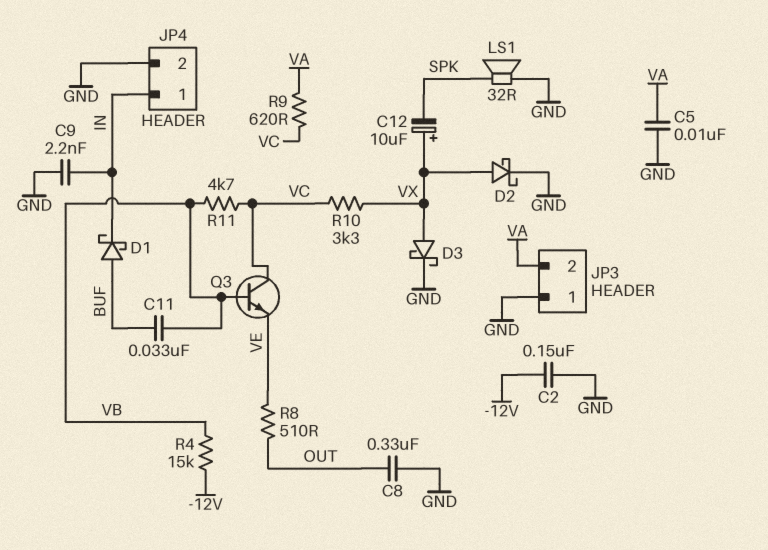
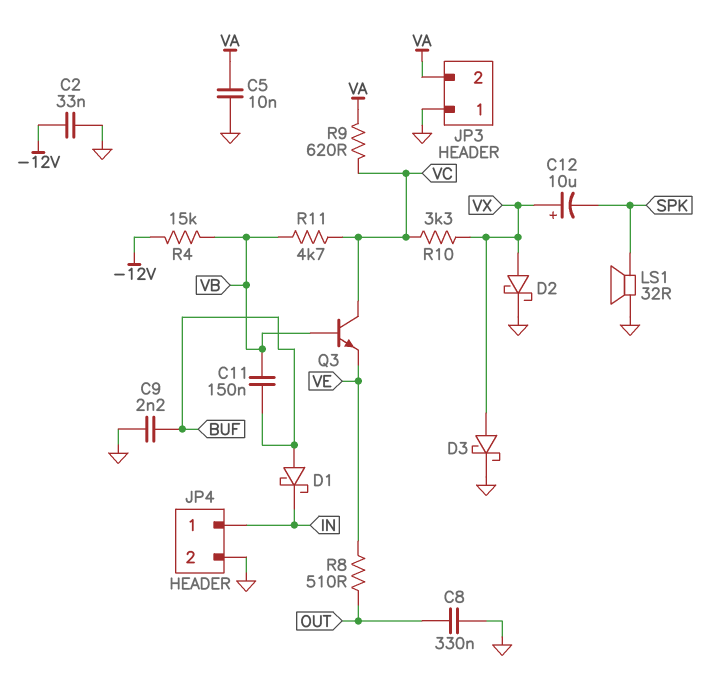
C2: 150nF (-12V, GND) -> 33nF (-12V, GND)
C9: 2.2nF (GND, IN) -> 2.2nF (BUF, GND)
C11: 33nF (BUF, VB) -> 150nF (BUF, VB)

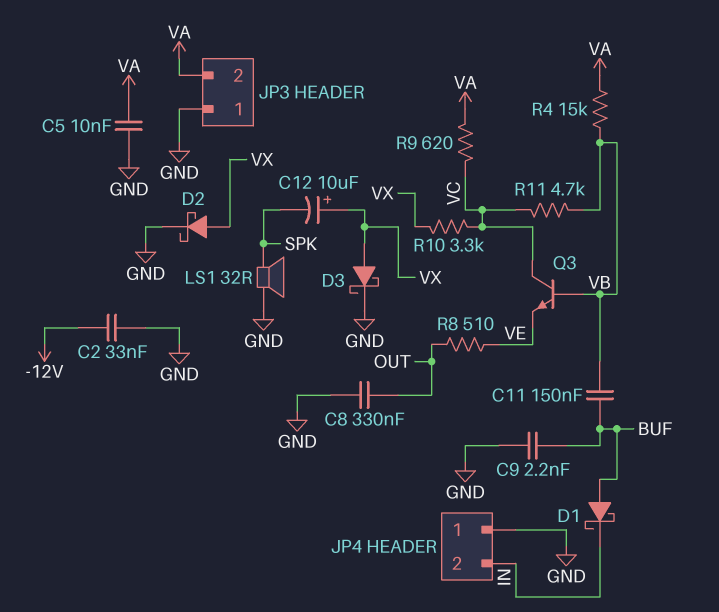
JP4 pin 1: IN -> GND
JP4 pin 2: GND -> IN
R4: 15k (-12V, VB) -> 15k (VA, VB)

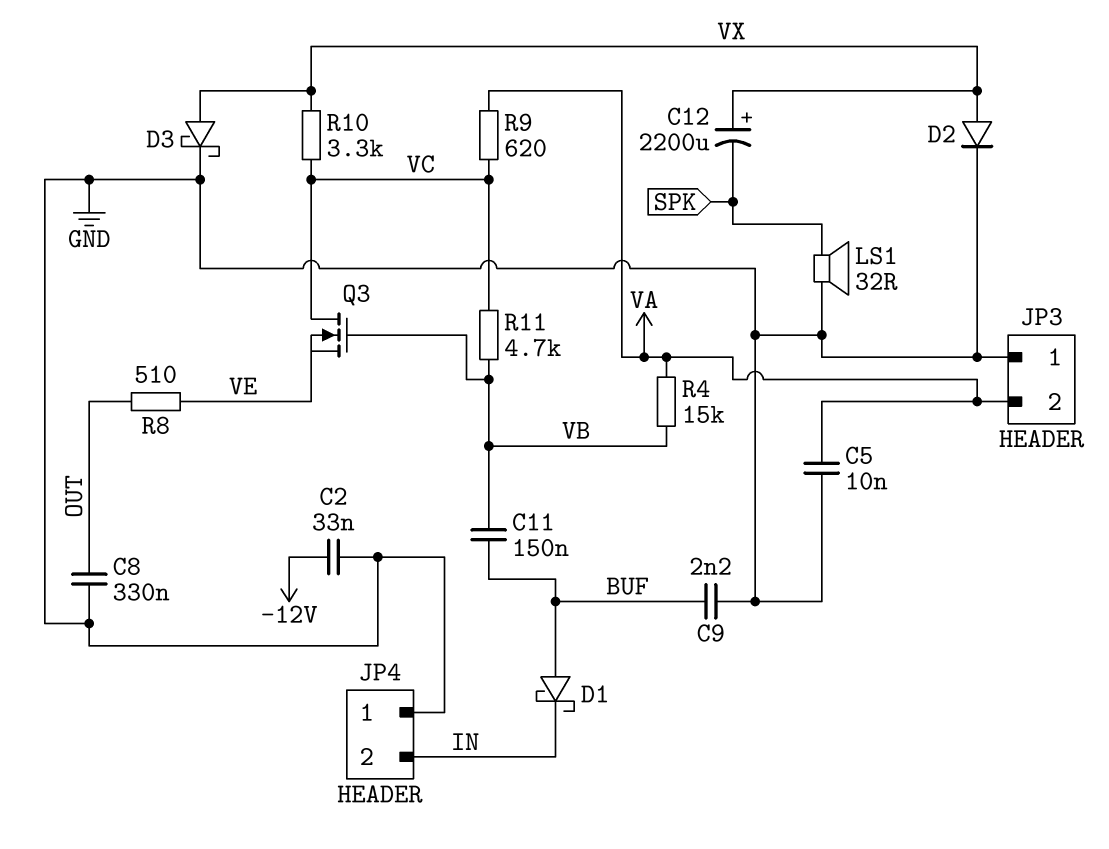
C12: 10uF (plus VX, minus SPK) -> 2200uF (plus VX, minus SPK)
D2: schottky (A VX, K GND) -> diode (A VX, K GND)
Q3: NPN (B VB, C VC, E VE) -> NMOS (G VB, D VC, S VE)

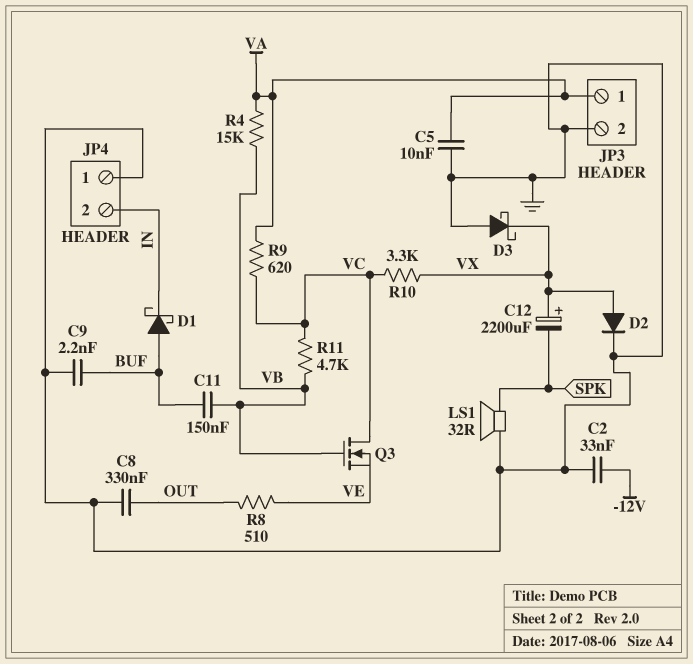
D3: schottky (A VX, K GND) -> schottky (A GND, K VX)
JP3 pin 1: GND -> VA
JP3 pin 2: VA -> GND

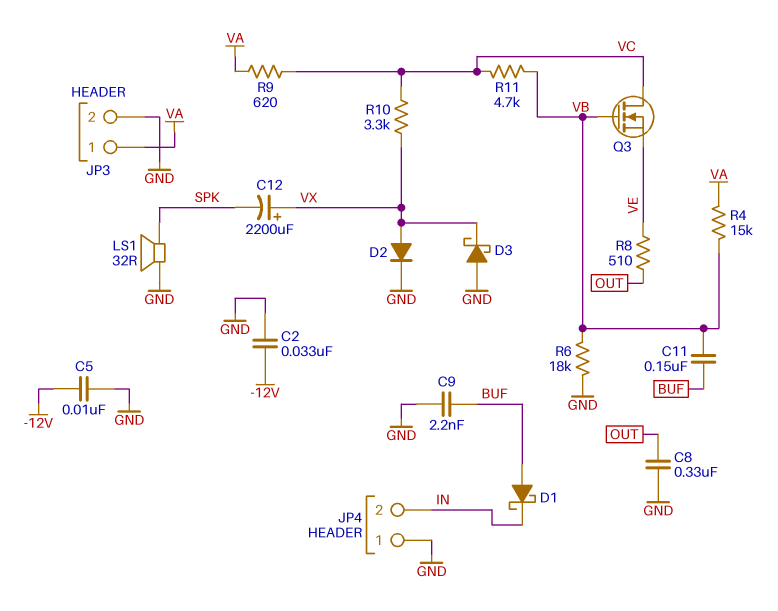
C5: 10nF (GND, VA) -> 10nF (-12V, GND)
R6: none -> 18k (GND, VB)

